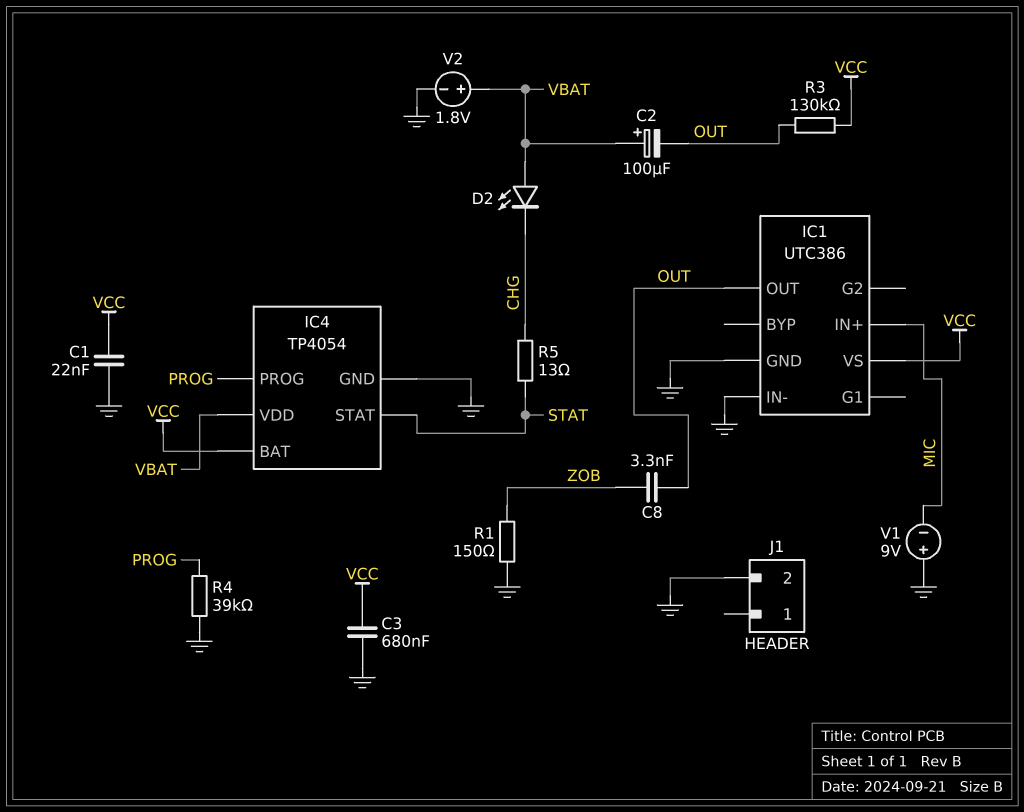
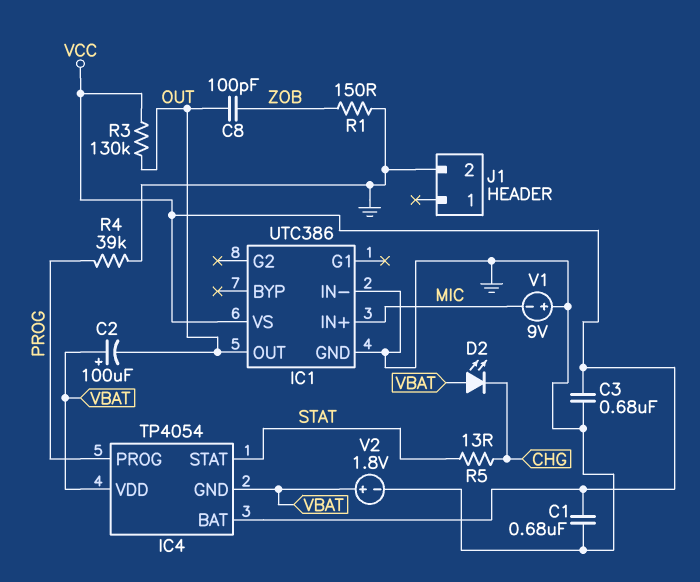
C1: 22nF (GND, VCC) -> 680nF (GND, VCC)
C8: 3.3nF (OUT, ZOB) -> 100pF (OUT, ZOB)
IC4 pin GND: GND -> VBAT

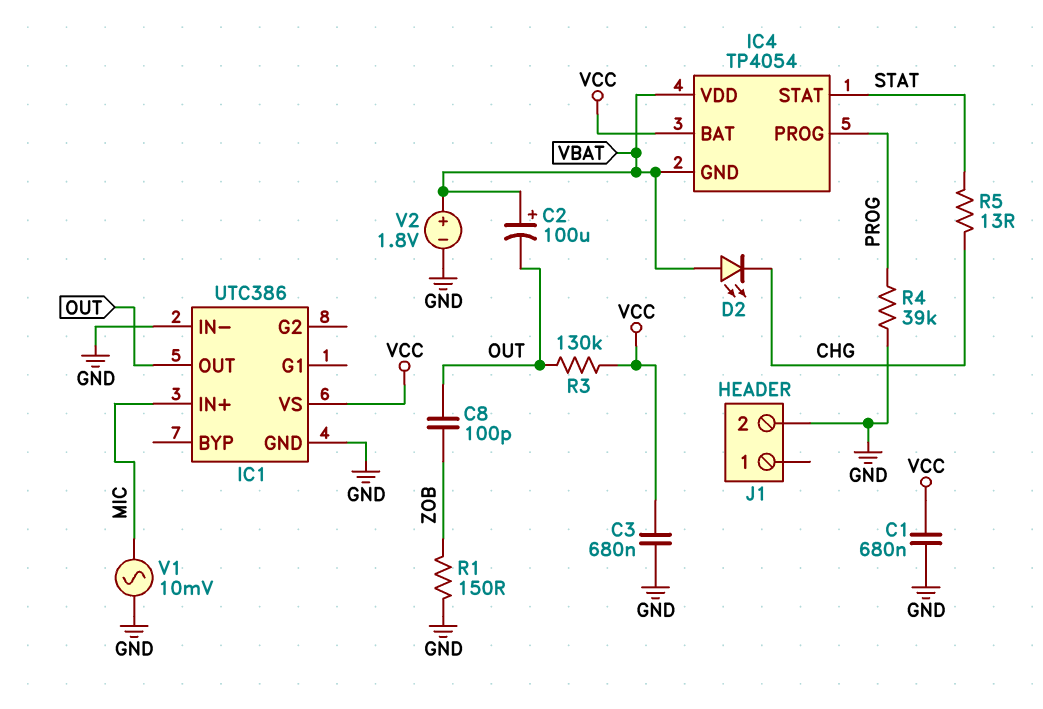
V1: 9V (plus GND, minus MIC) -> AC 10mV (GND, MIC)

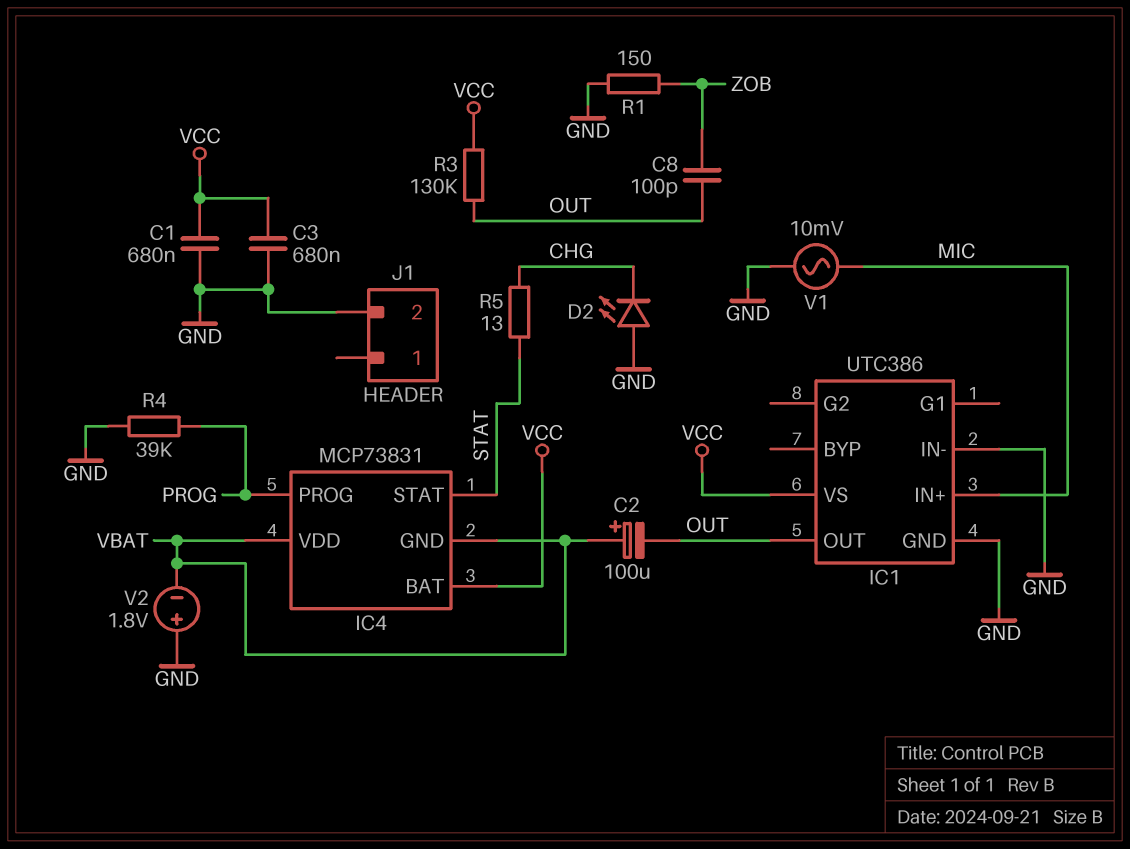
D2: LED (A VBAT, K CHG) -> LED (A GND, K CHG)
IC4: TP4054 -> MCP73831
V2: 1.8V (plus VBAT, minus GND) -> 1.8V (plus GND, minus VBAT)

